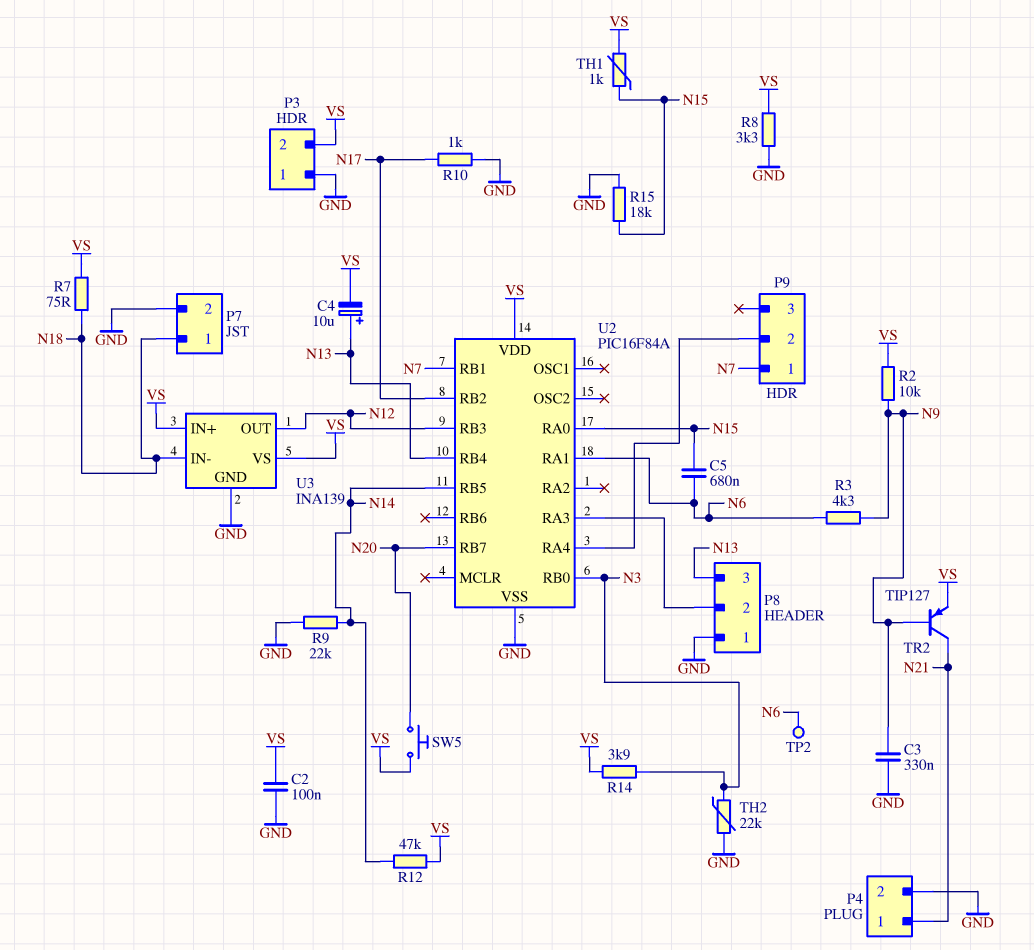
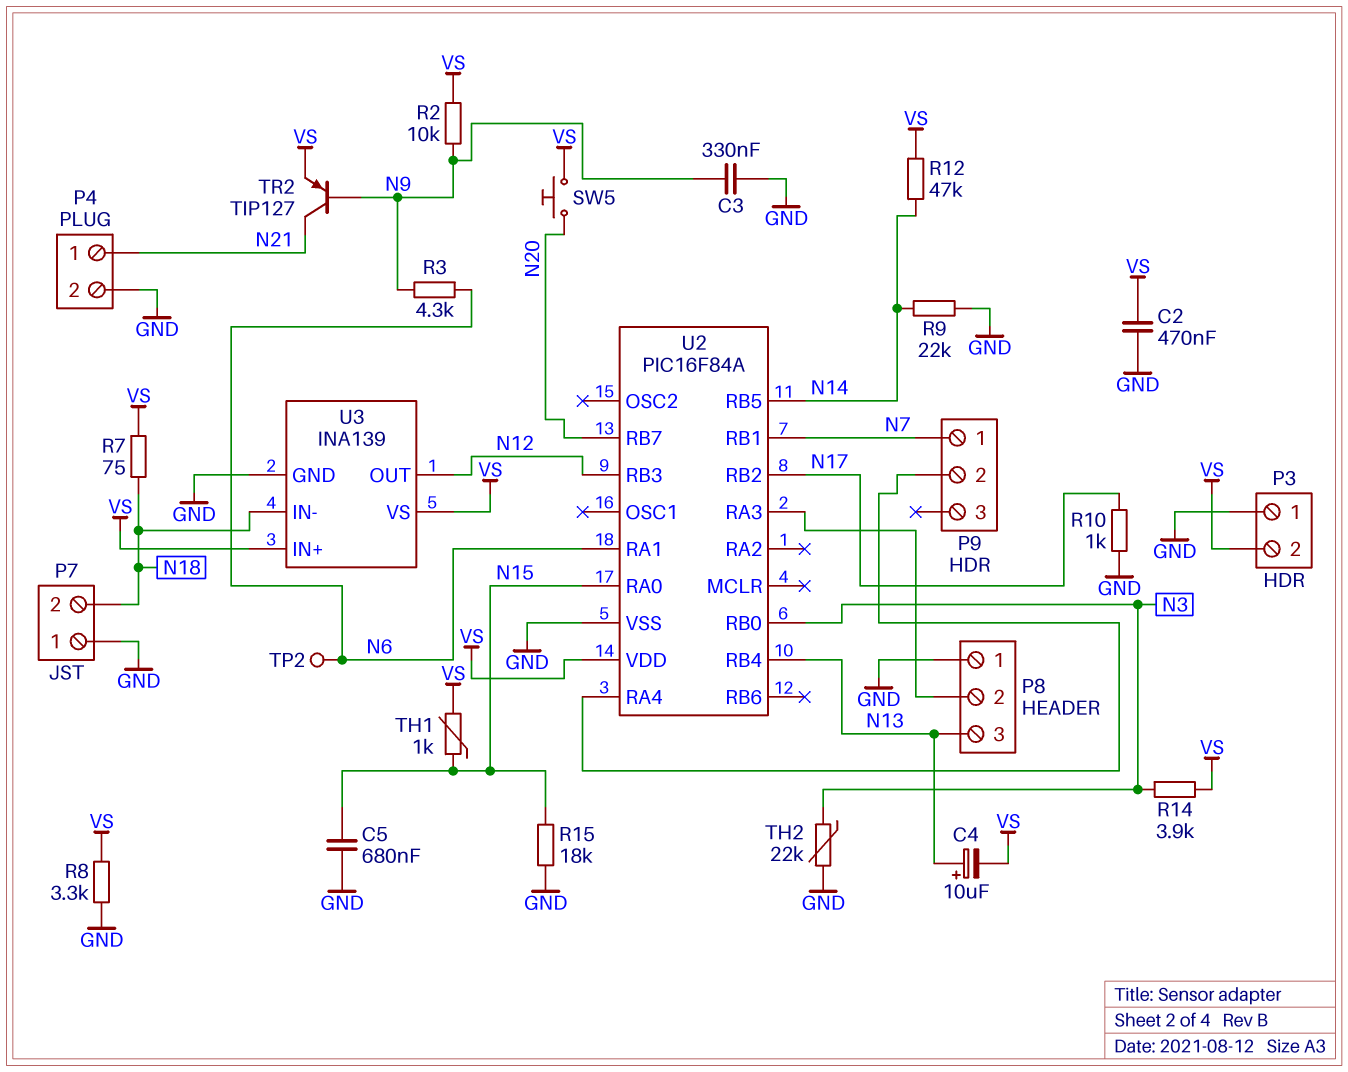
C2: 100nF (GND, VS) -> 470nF (GND, VS)
C5: 680nF (N6, N15) -> 680nF (GND, N15)
P7 pin 1: N18 -> GND
P7 pin 2: GND -> N18

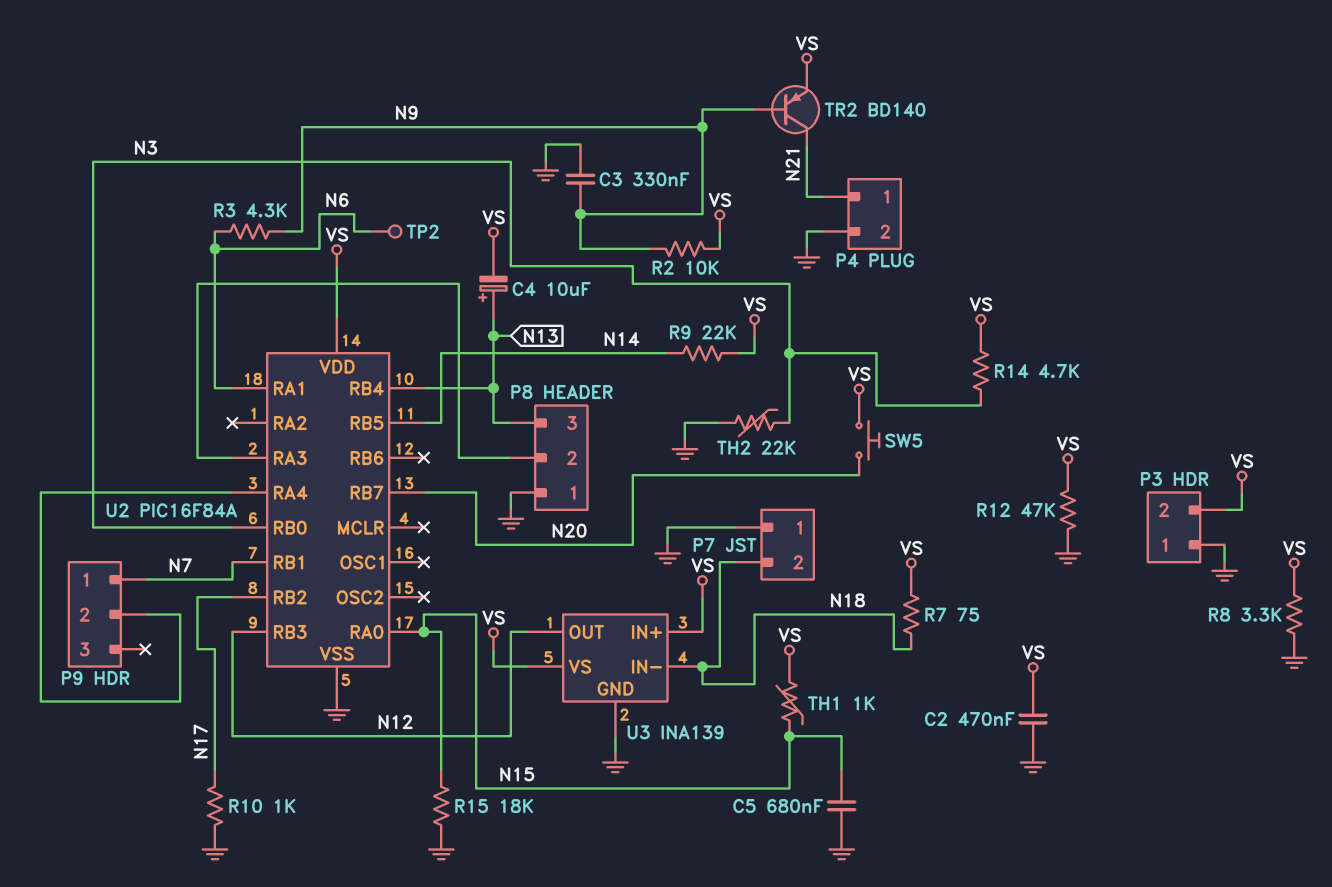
R9: 22k (GND, N14) -> 22k (N14, VS)
R12: 47k (N14, VS) -> 47k (GND, VS)
R14: 3.9k (N3, VS) -> 4.7k (N3, VS)
TR2: PNP TIP127 (B N9, C N21, E VS) -> PNP BD140 (B N9, C N21, E VS)

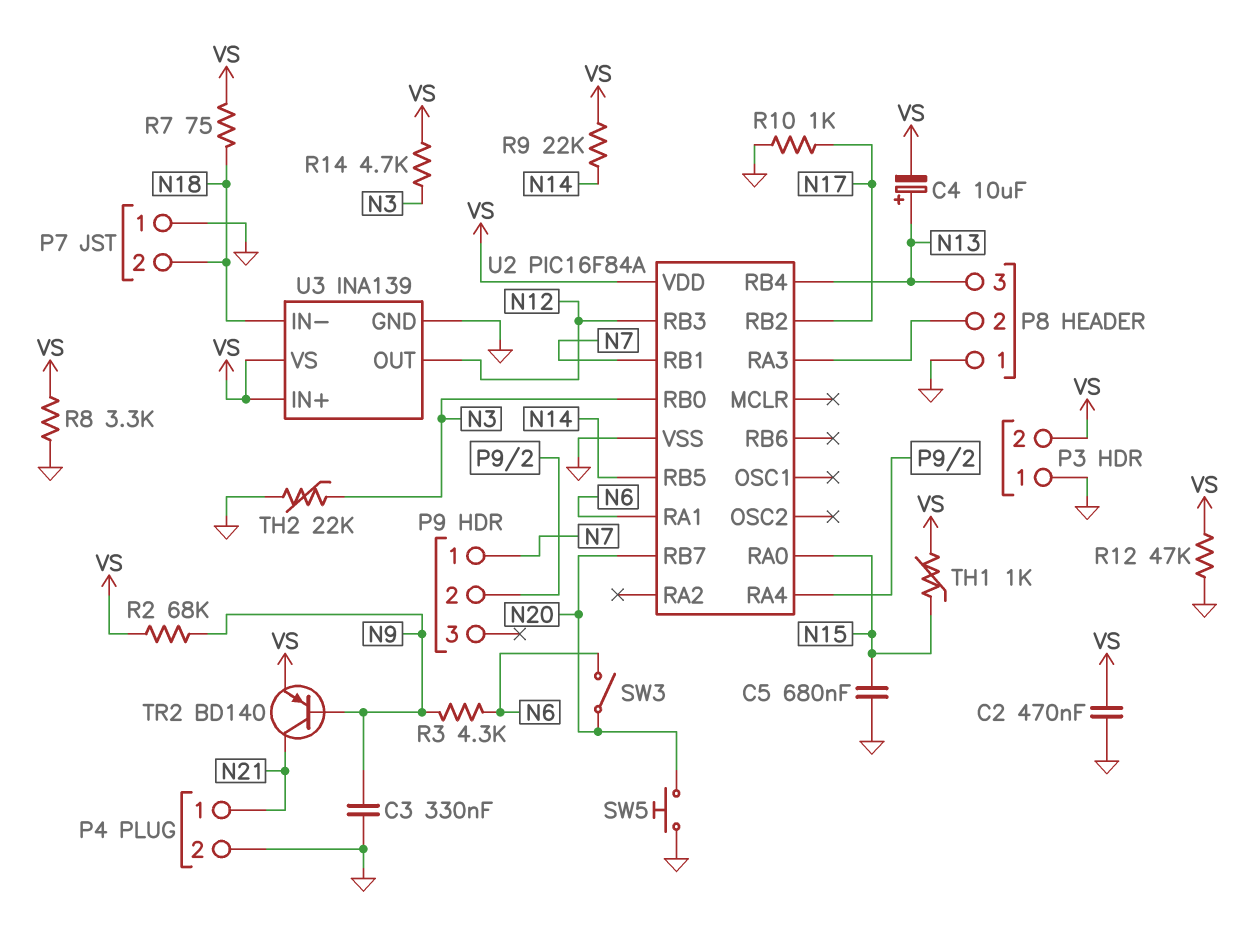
R2: 10k (N9, VS) -> 68k (N9, VS)
R15: 18k (GND, N15) -> none
SW3: none -> switch (N6, N20)
SW5: button (N20, VS) -> button (GND, N20)
TP2: test point (N6) -> none

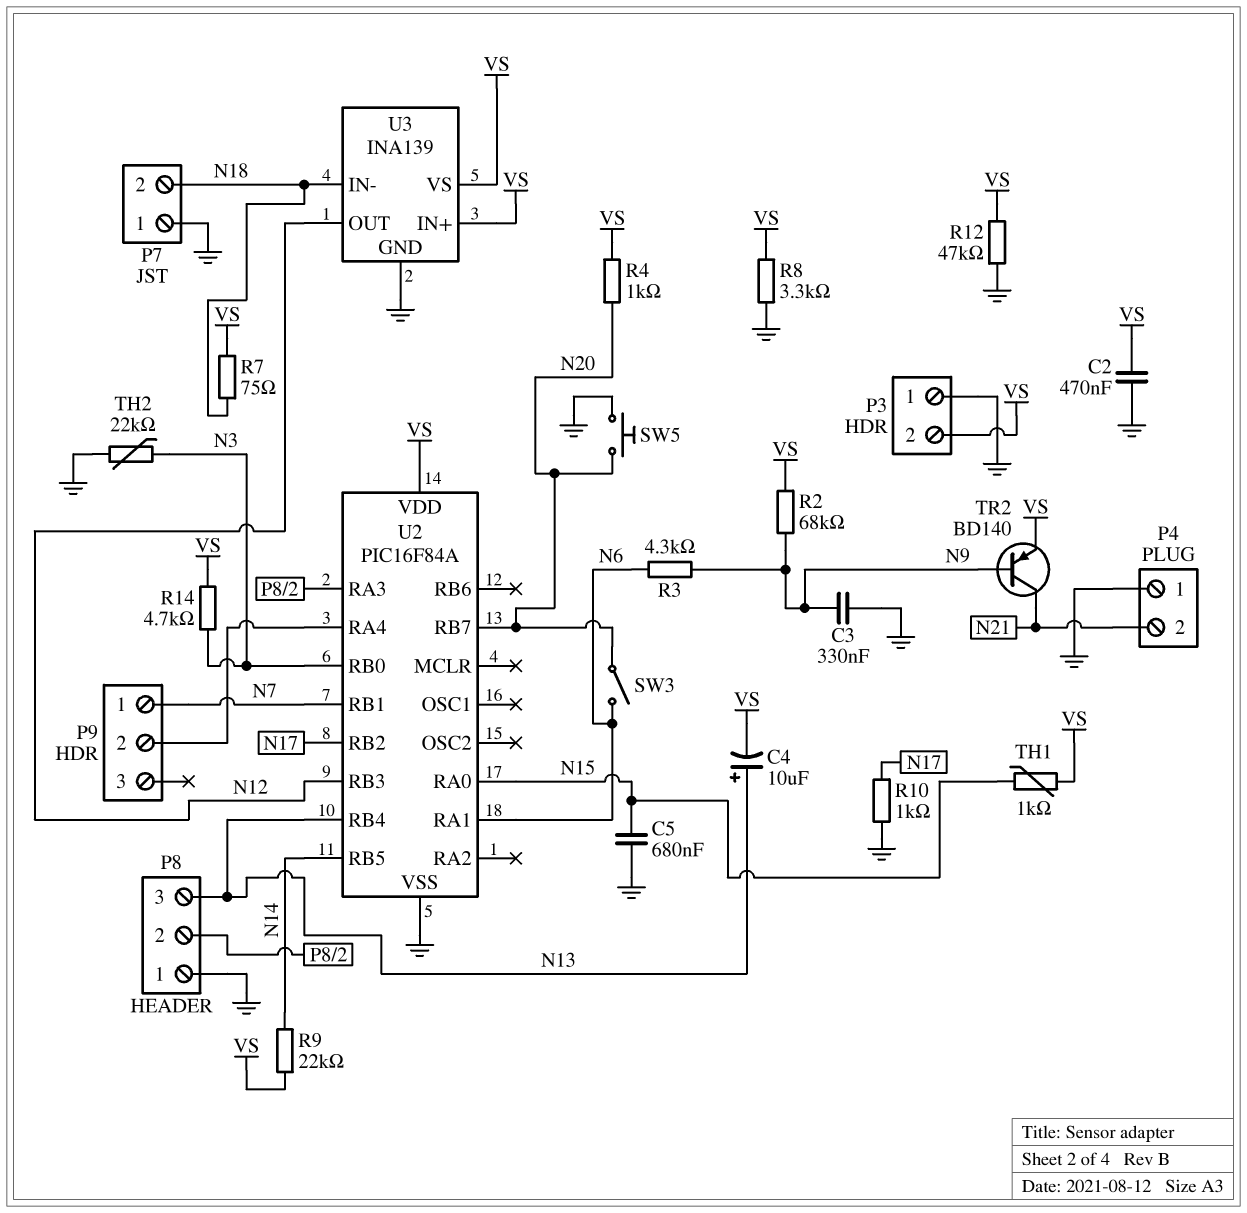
P4 pin 1: N21 -> GND
P4 pin 2: GND -> N21
R4: none -> 1k (N20, VS)

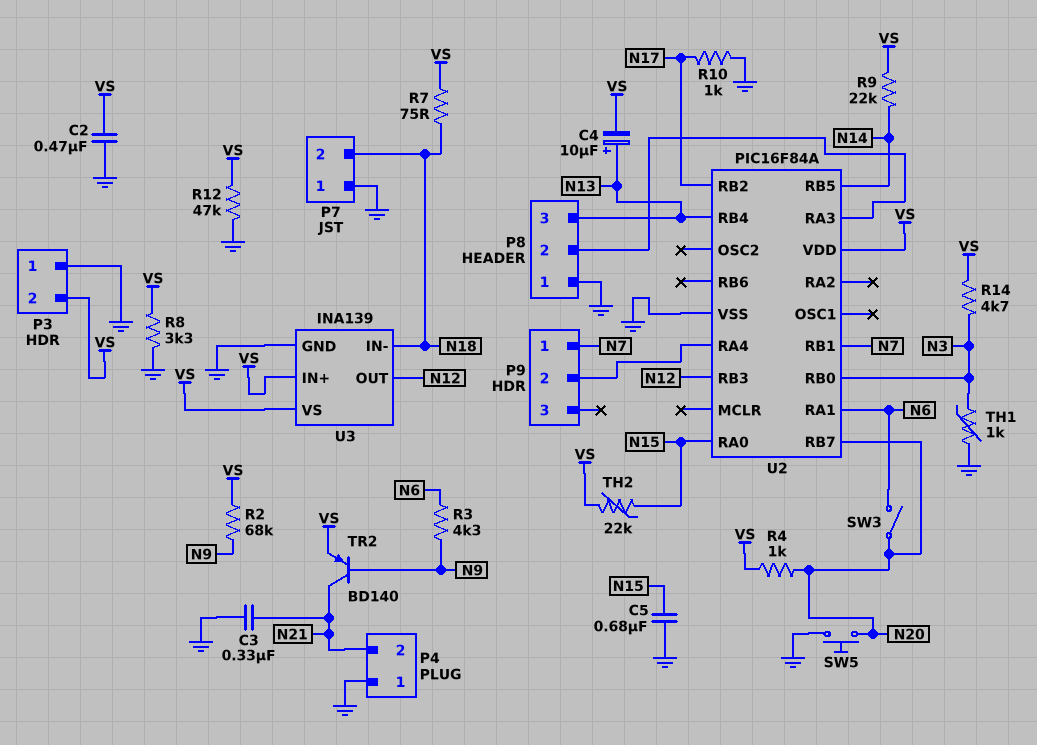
C3: 330nF (GND, N9) -> 330nF (GND, N21)
TH1: 1k (N15, VS) -> 1k (GND, N3)
TH2: 22k (GND, N3) -> 22k (N15, VS)

